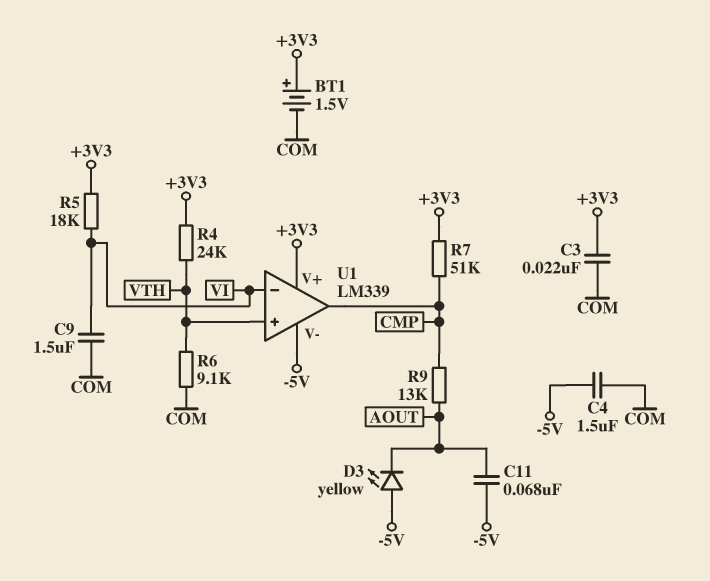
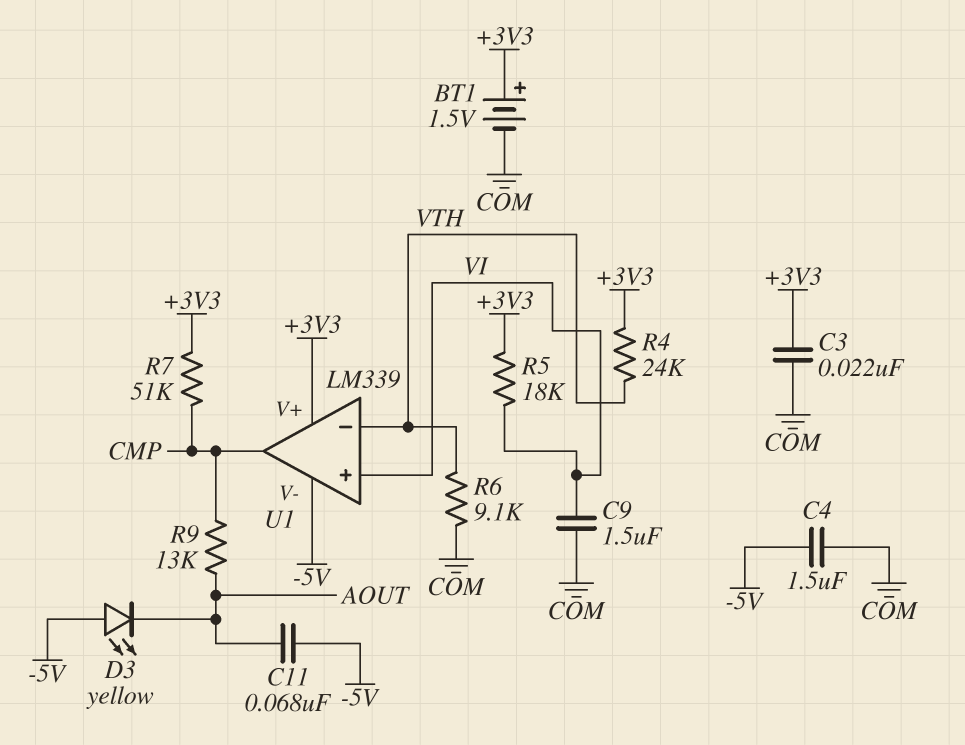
U1 pin in+: VTH -> VI
U1 pin in-: VI -> VTH

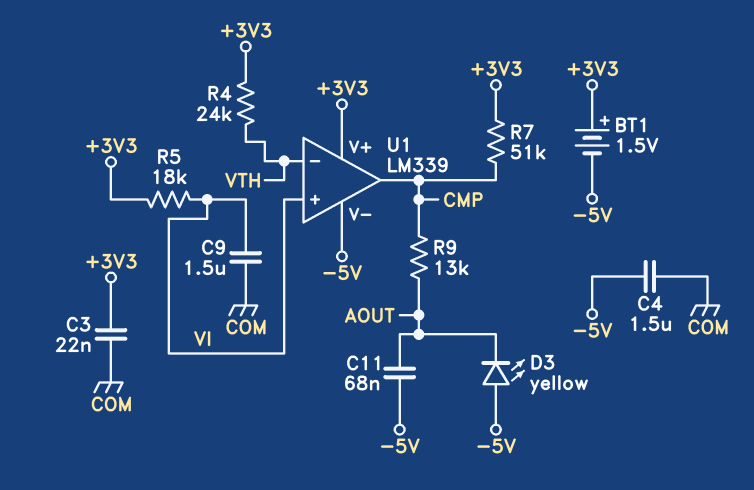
BT1: 1.5V (plus +3V3, minus COM) -> 1.5V (plus +3V3, minus -5V)
R6: 9.1k (COM, VTH) -> none

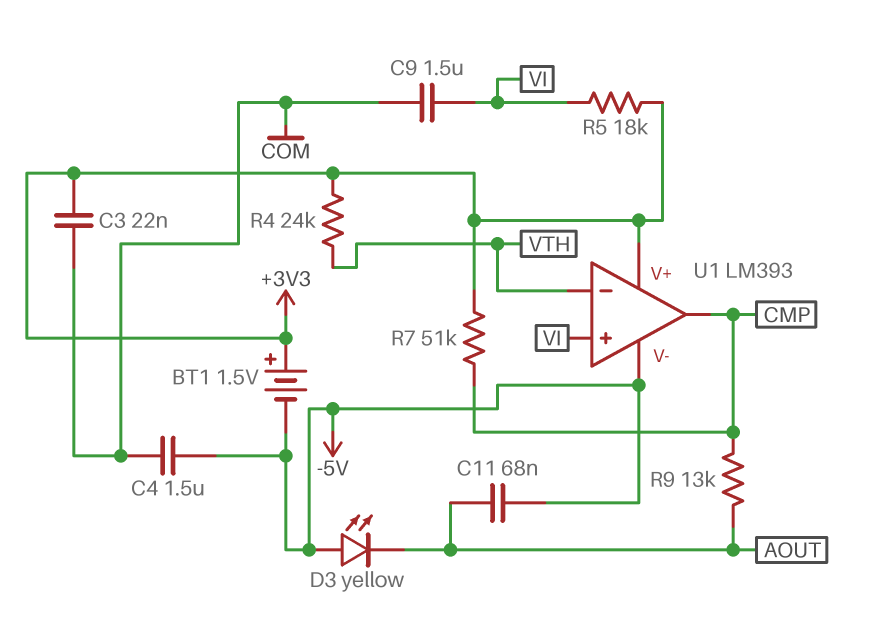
U1: LM339 -> LM393

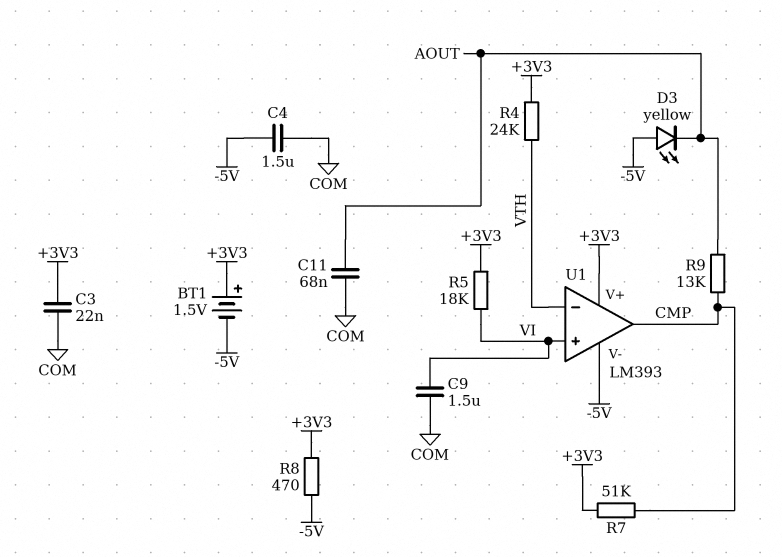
C11: 68nF (-5V, AOUT) -> 68nF (AOUT, COM)
R8: none -> 470 (+3V3, -5V)

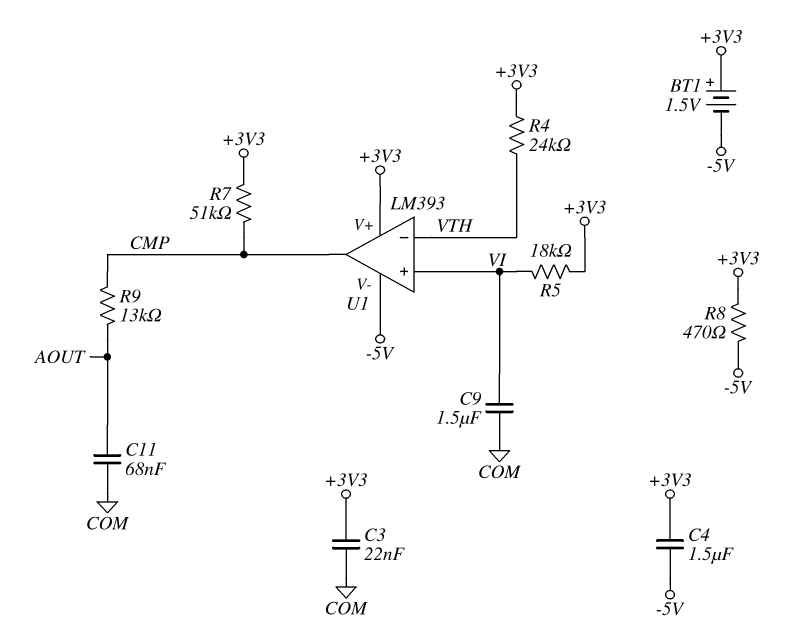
C4: 1.5uF (-5V, COM) -> 1.5uF (+3V3, -5V)
D3: LED yellow (A -5V, K AOUT) -> none

